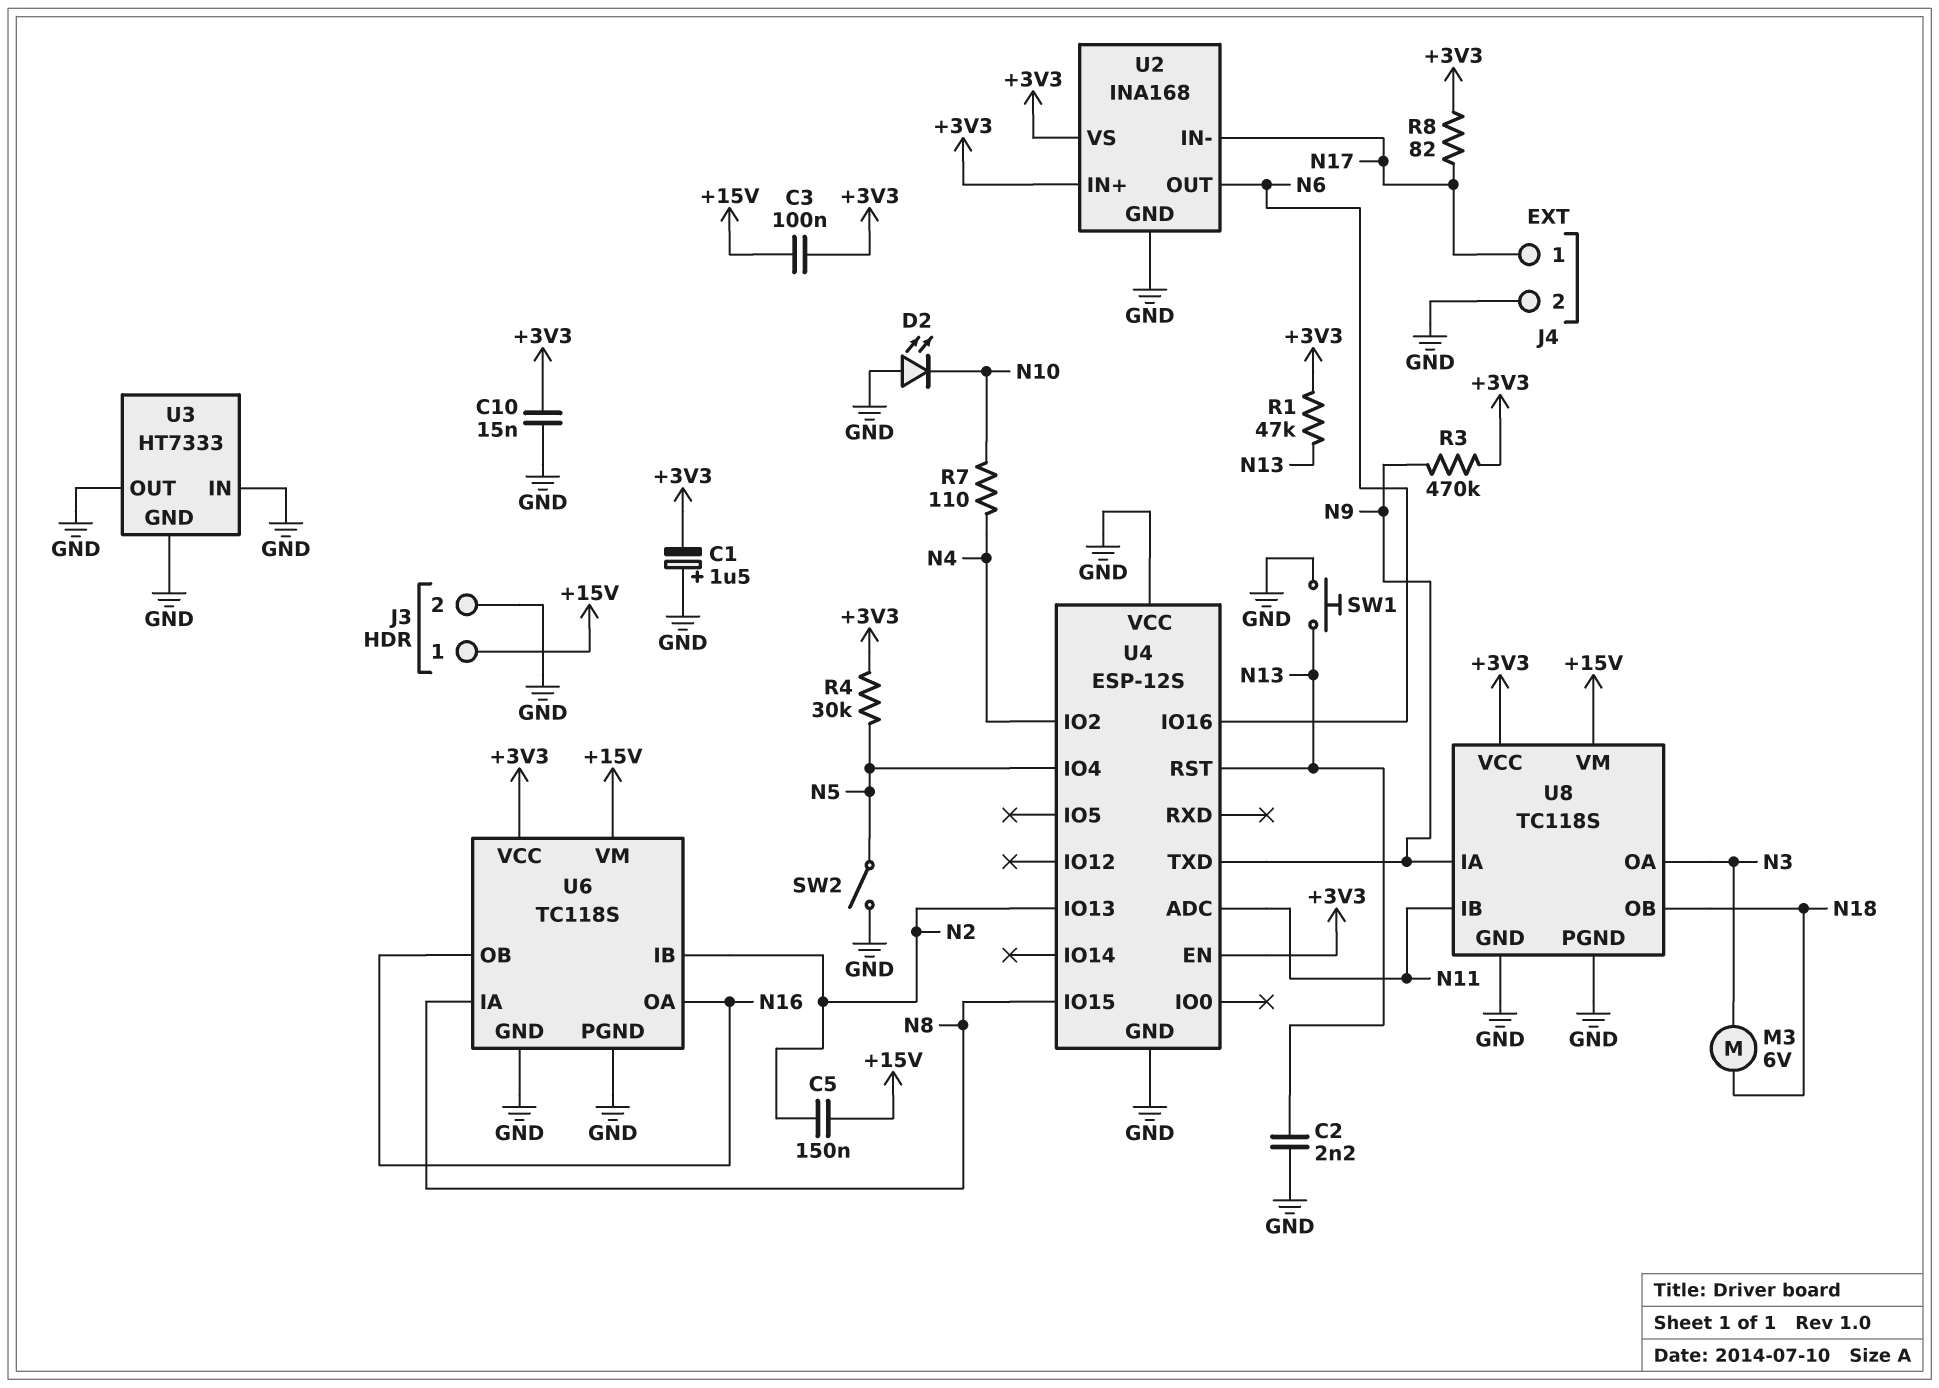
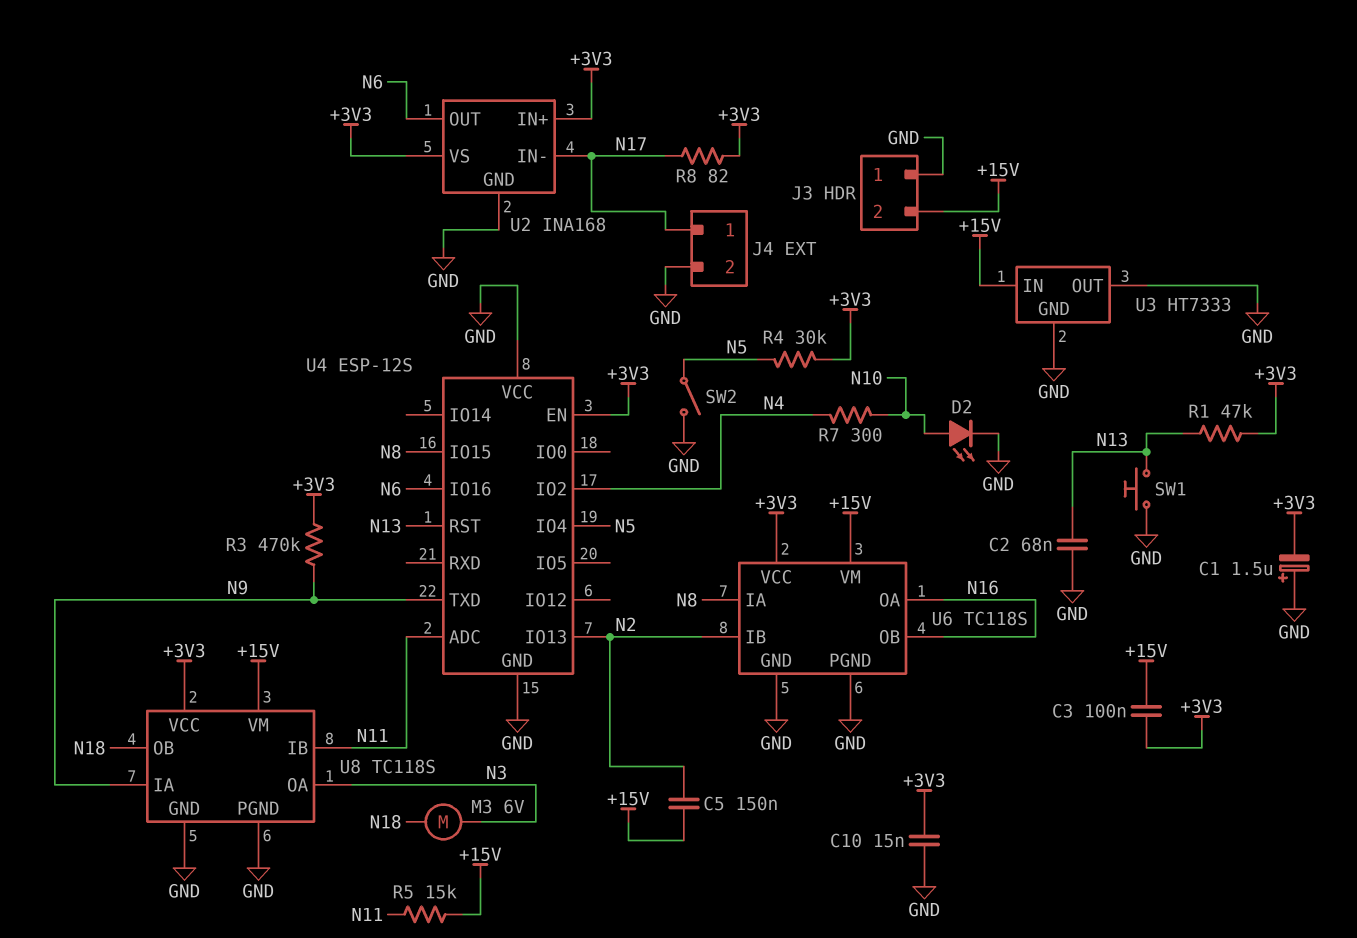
C2: 2.2nF (GND, N13) -> 68nF (GND, N13)
D2: LED (A GND, K N10) -> LED (A N10, K GND)
J3 pin 1: +15V -> GND
J3 pin 2: GND -> +15V
R5: none -> 15k (+15V, N11)
R7: 110 (N4, N10) -> 300 (N4, N10)
U3 pin IN: GND -> +15V

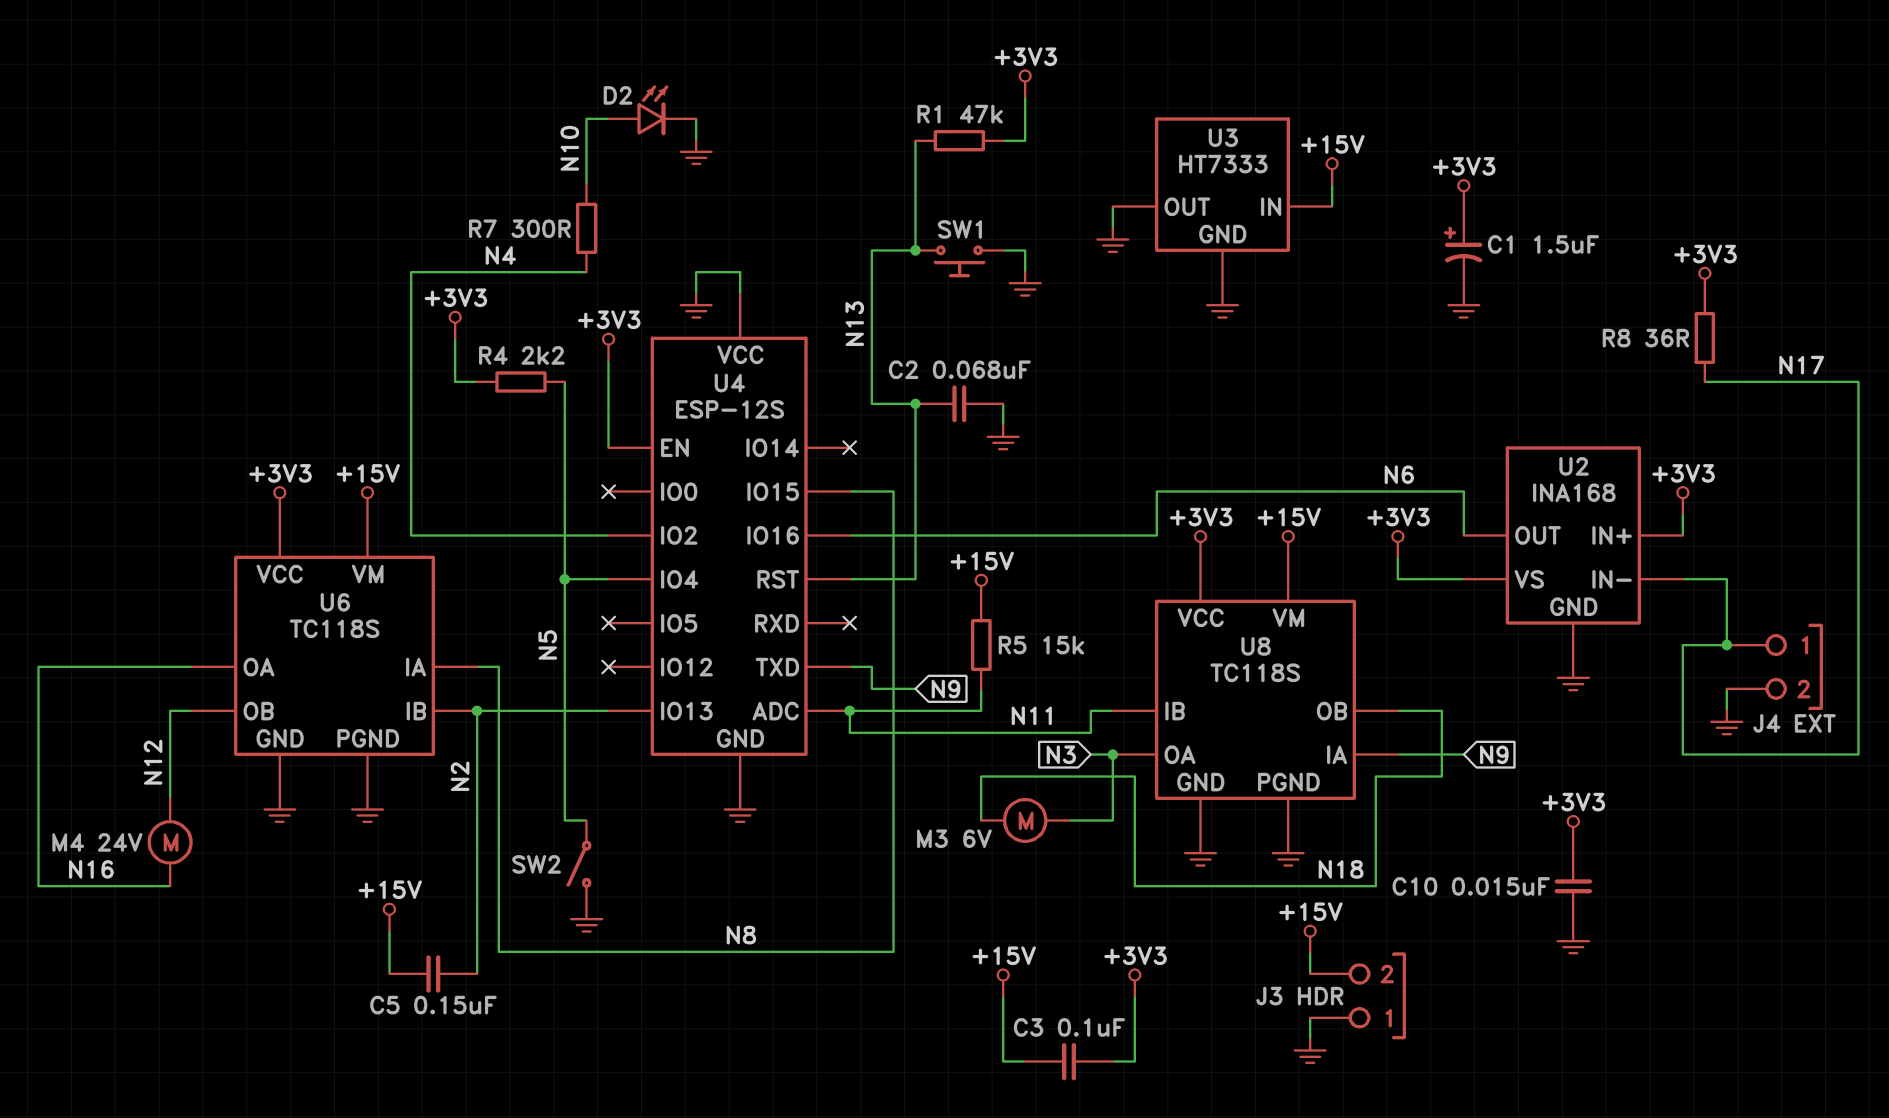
C1: 1.5uF (plus GND, minus +3V3) -> 1.5uF (plus +3V3, minus GND)
M4: none -> motor 24V (N12, N16)
R3: 470k (+3V3, N9) -> none
R4: 30k (+3V3, N5) -> 2.2k (+3V3, N5)
R8: 82 (+3V3, N17) -> 36 (+3V3, N17)
U6 pin OB: N16 -> N12

